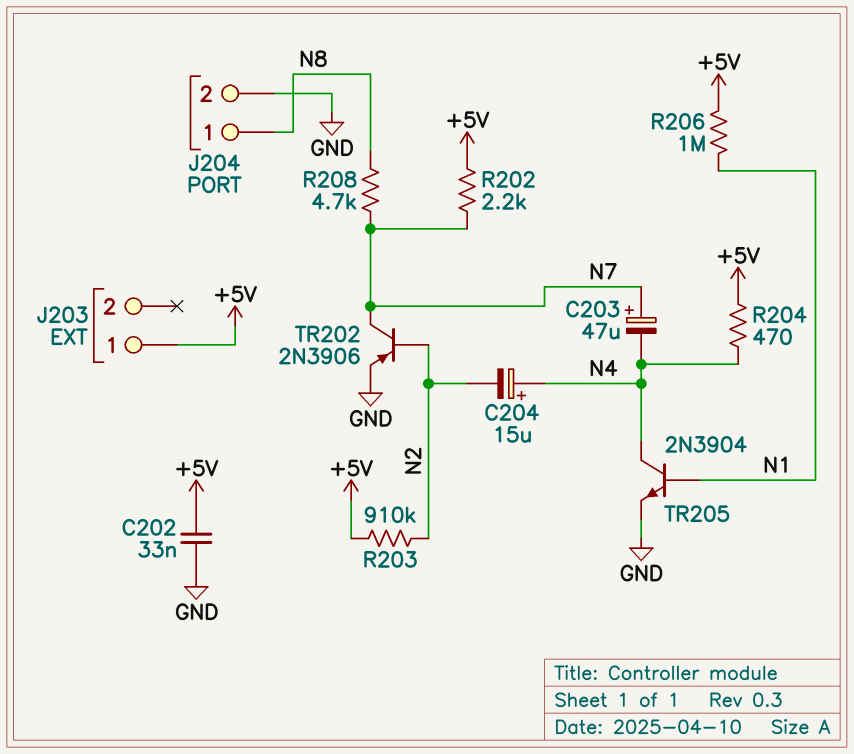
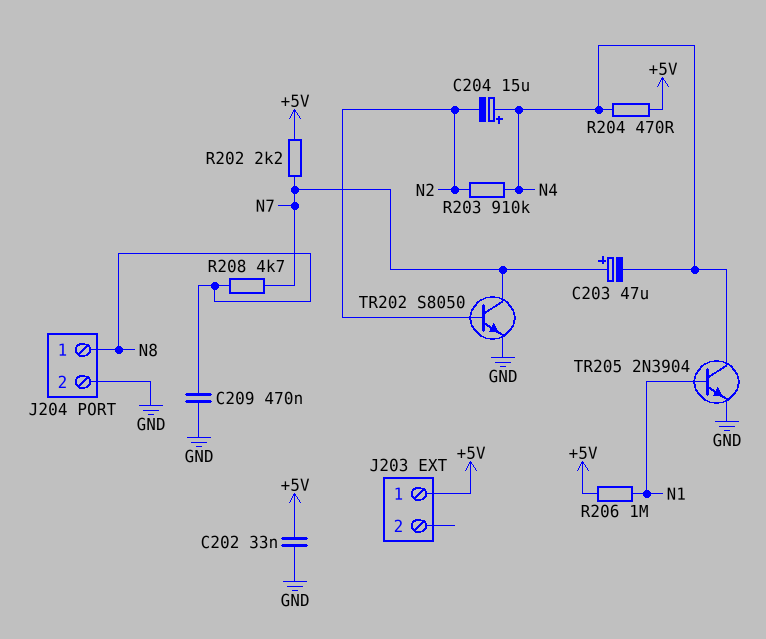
C209: none -> 470nF (GND, N8)
R203: 910k (+5V, N2) -> 910k (N2, N4)
TR202: PNP 2N3906 (B N2, C N7, E GND) -> NPN S8050 (B N2, C N7, E GND)

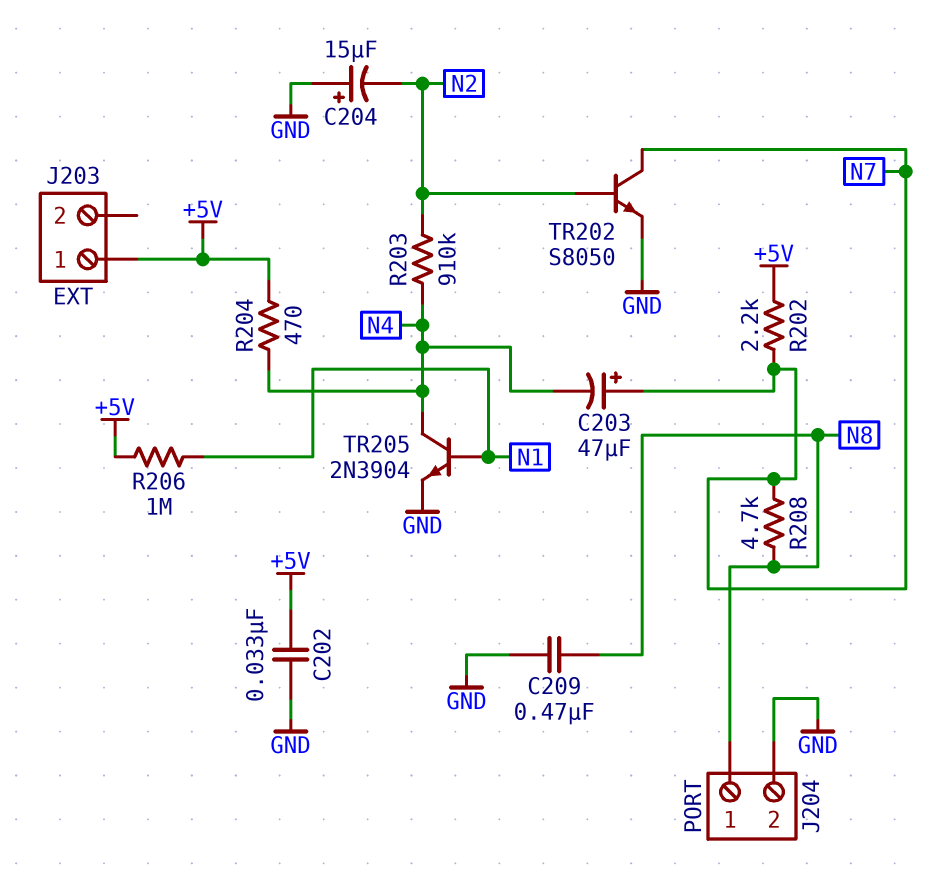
C204: 15uF (plus N4, minus N2) -> 15uF (plus GND, minus N2)

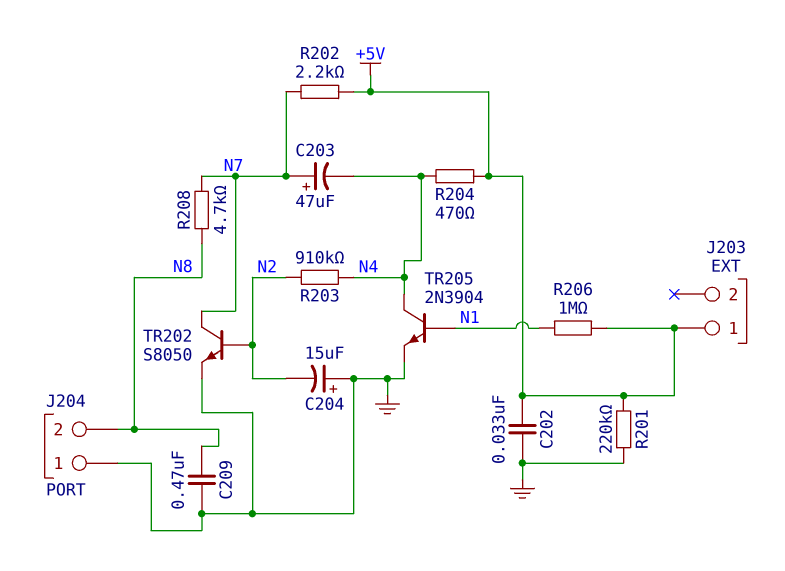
J204 pin 1: N8 -> GND
J204 pin 2: GND -> N8
R201: none -> 220k (+5V, GND)

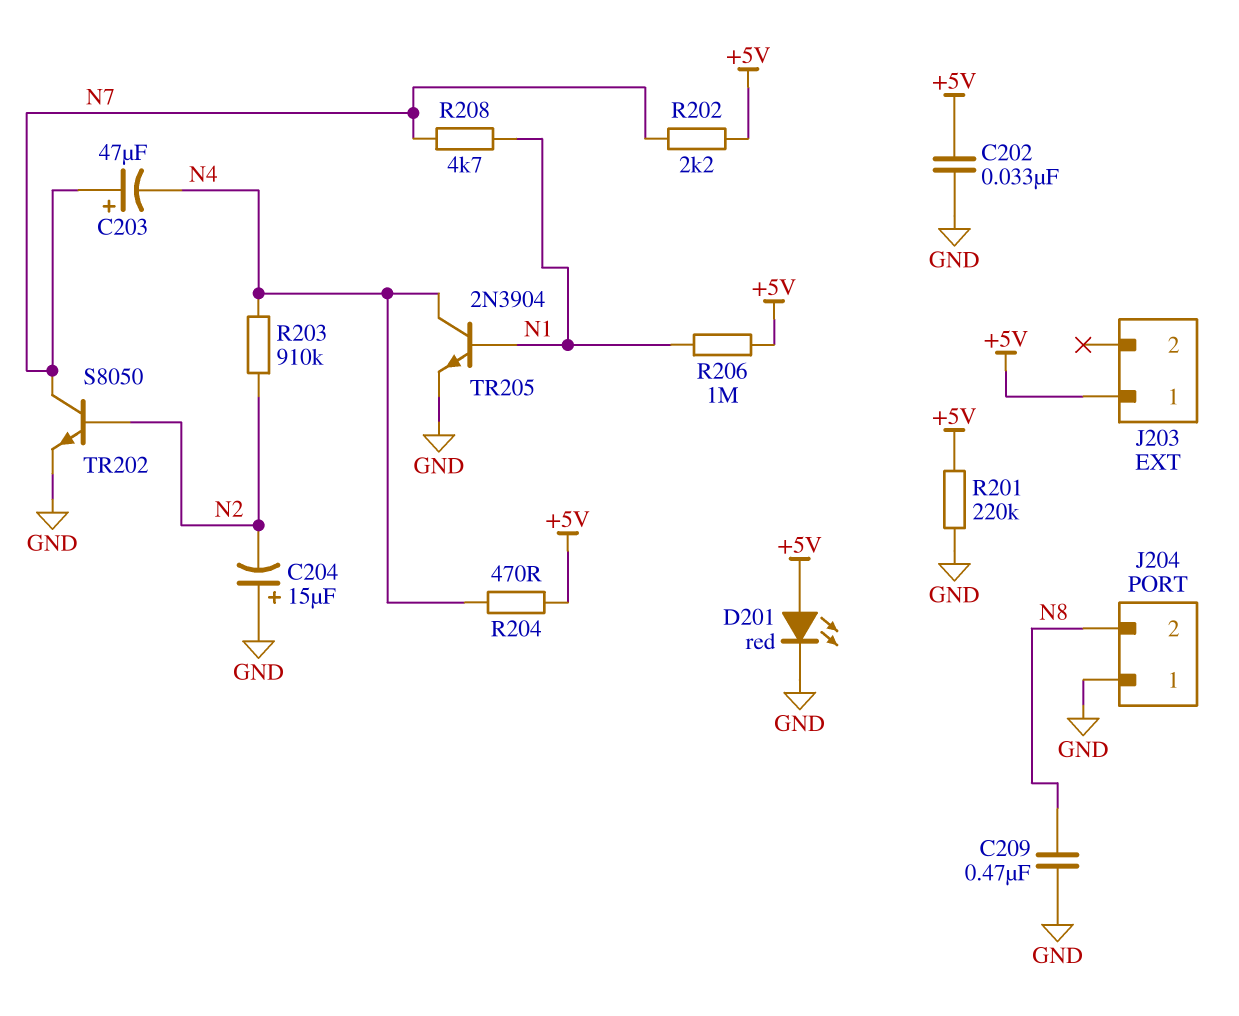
D201: none -> LED red (A +5V, K GND)
R208: 4.7k (N7, N8) -> 4.7k (N1, N7)

